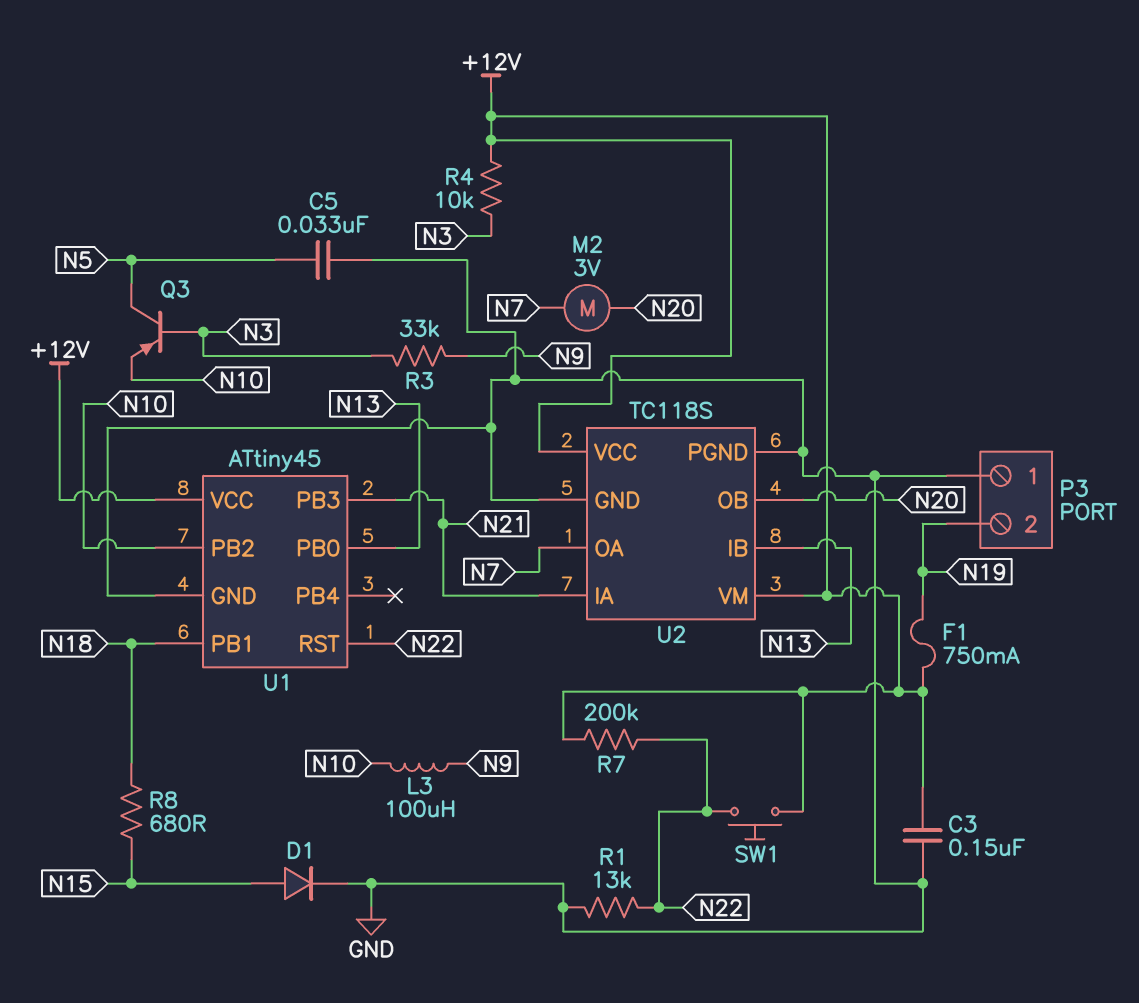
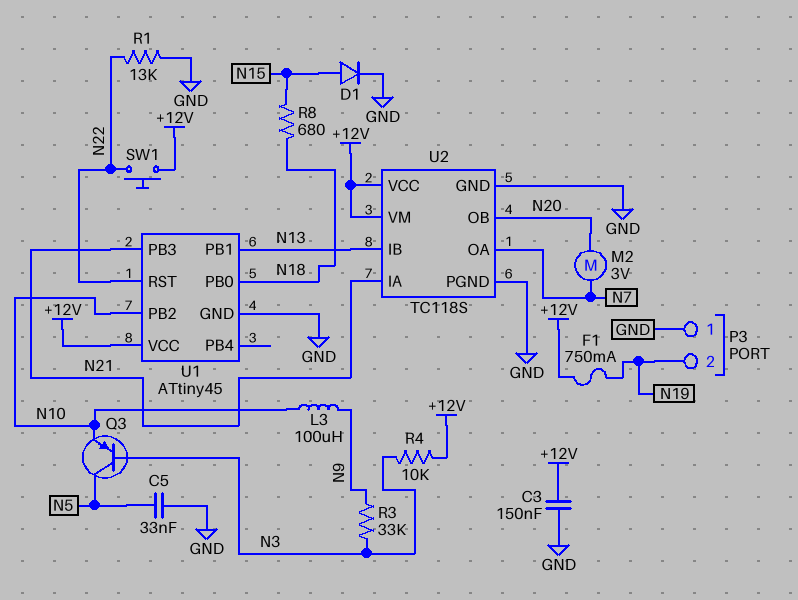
R7: 200k (+12V, N22) -> none
U1 pin PB0: N13 -> N18
U1 pin PB1: N18 -> N13

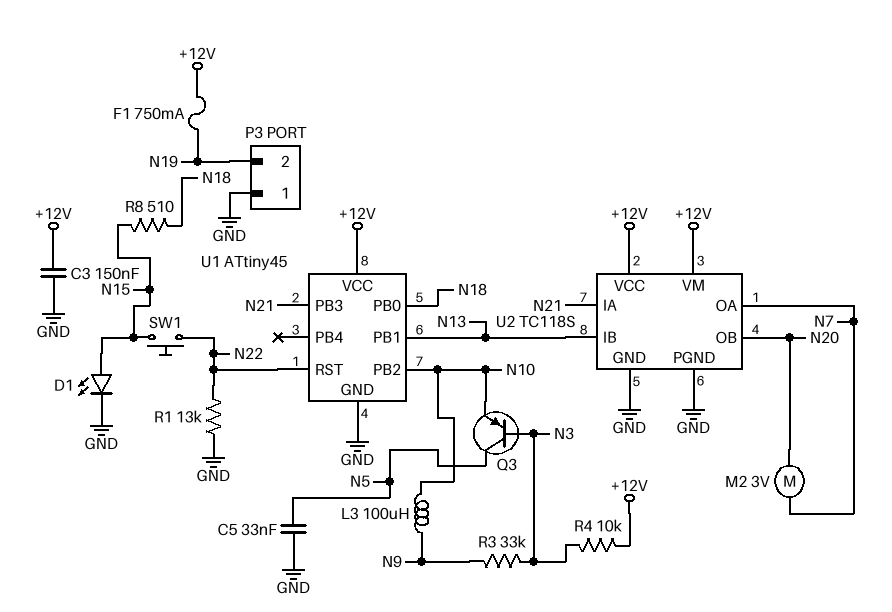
D1: diode (A N15, K GND) -> LED (A N15, K GND)
R8: 680 (N15, N18) -> 510 (N15, N18)
SW1: button (+12V, N22) -> button (N15, N22)

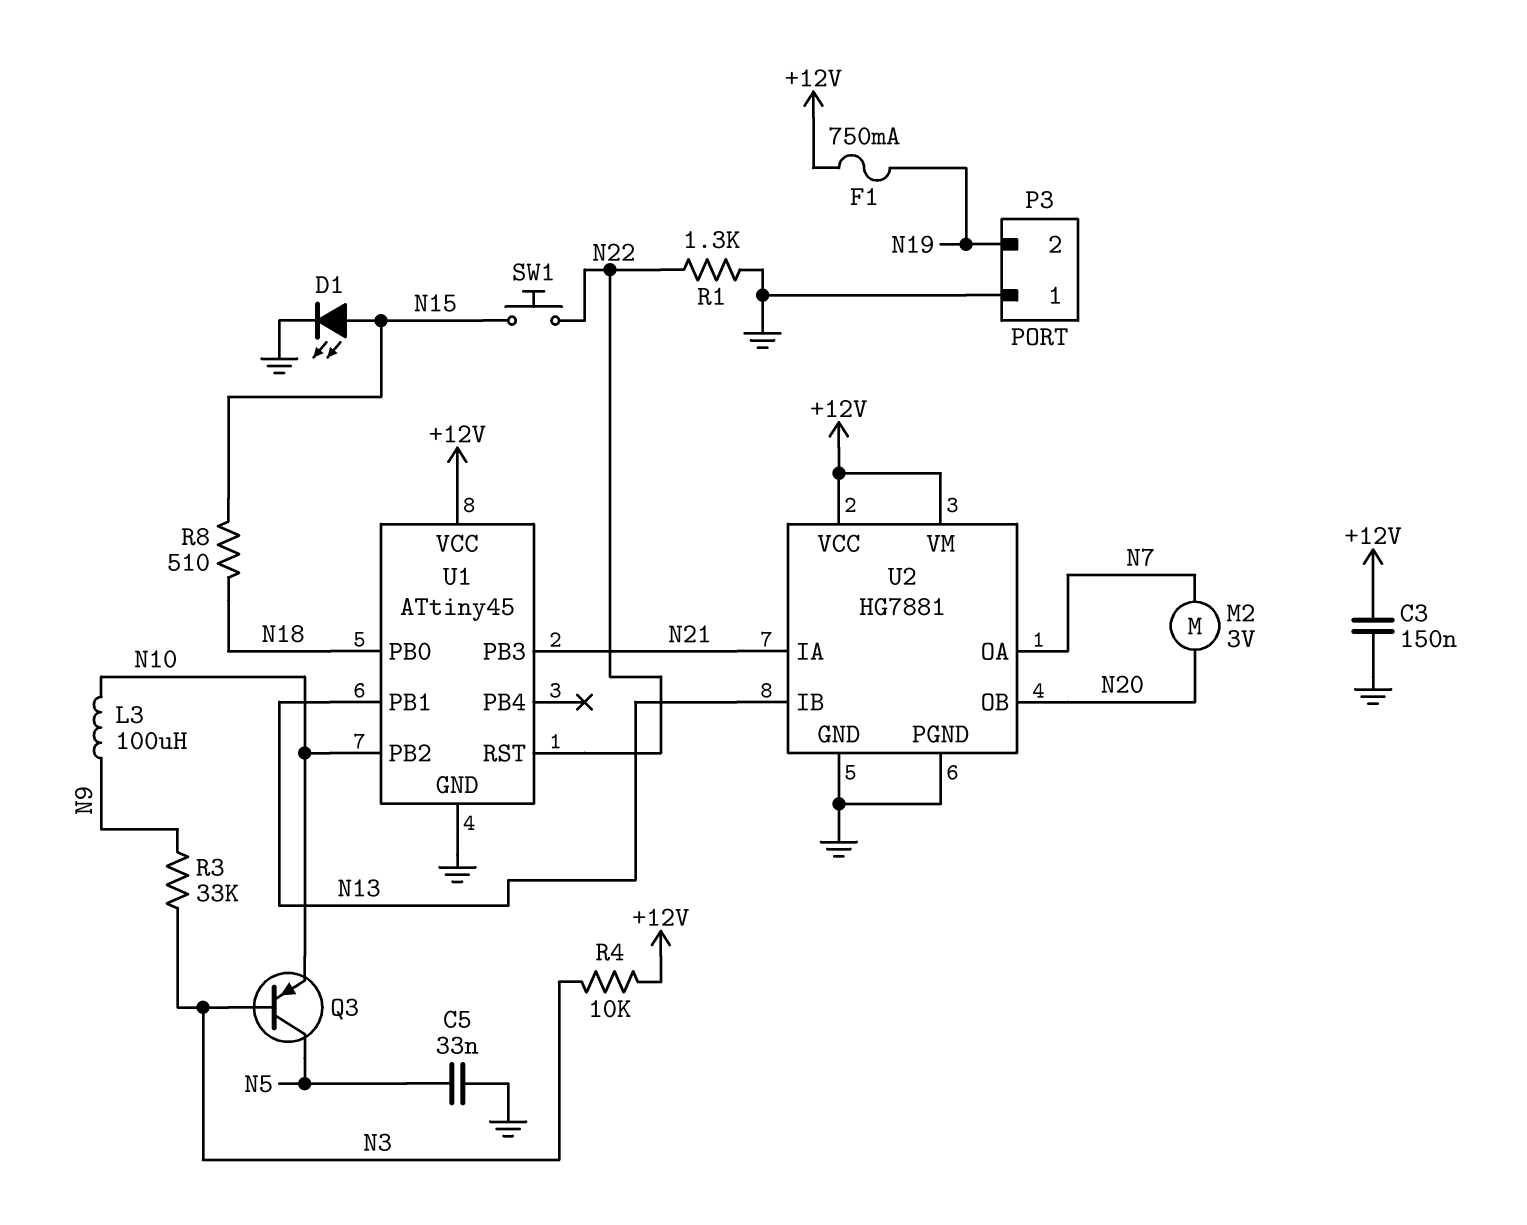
R1: 13k (GND, N22) -> 1.3k (GND, N22)
U2: TC118S -> HG7881

